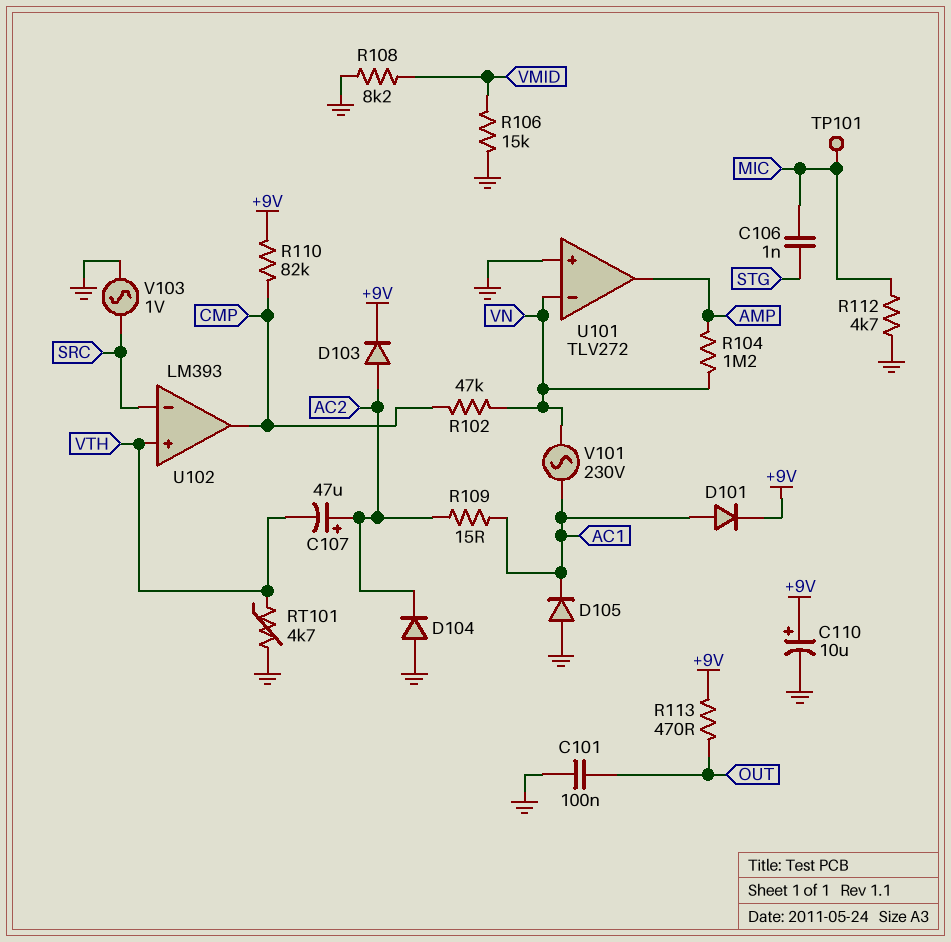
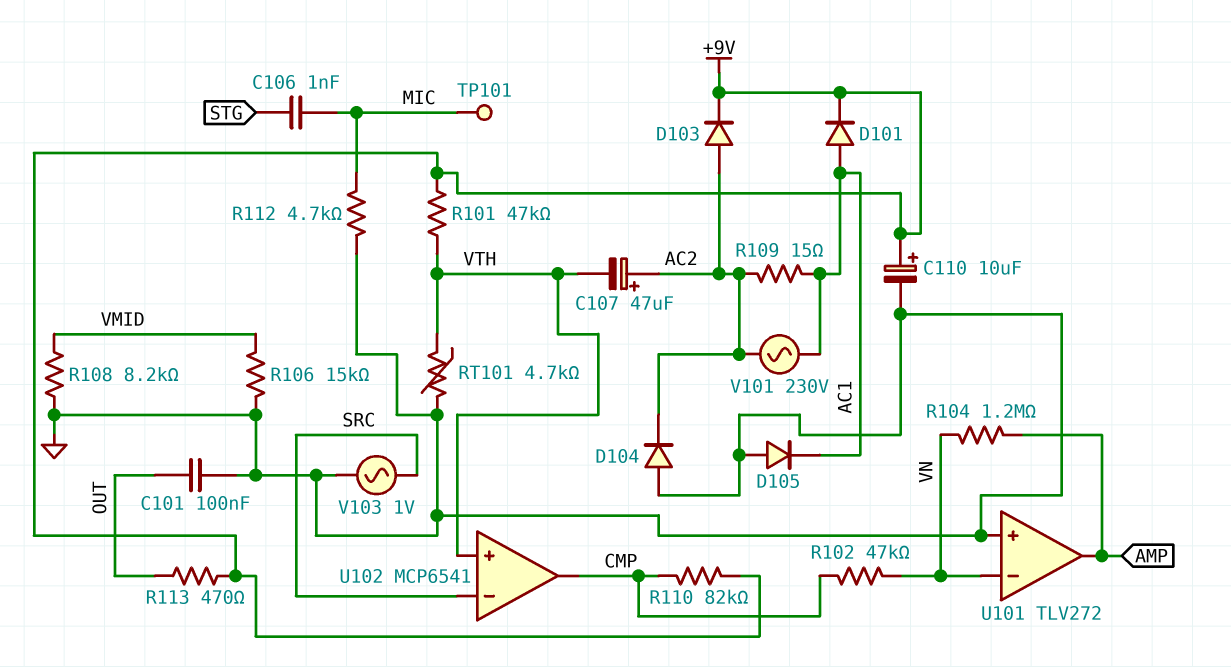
R101: none -> 47k (+9V, VTH)
U102: LM393 -> MCP6541
V101: AC 230V (AC1, VN) -> AC 230V (AC1, AC2)

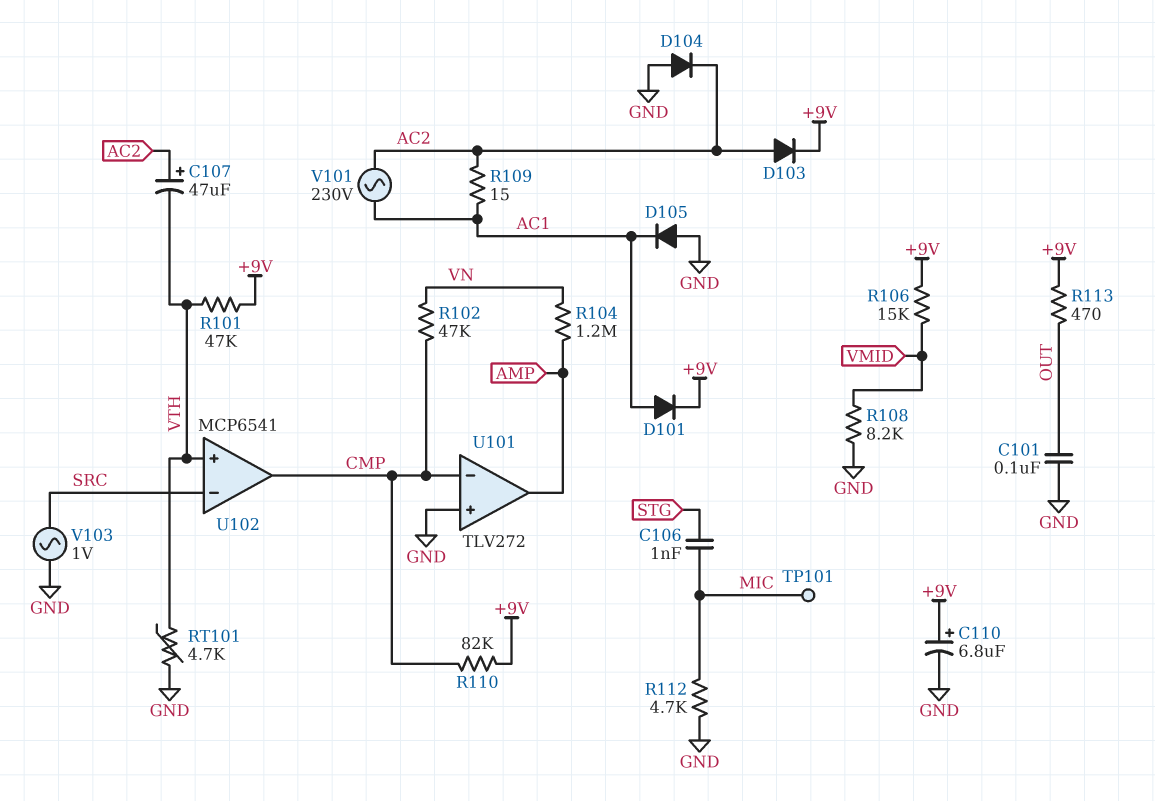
C110: 10uF (plus +9V, minus GND) -> 6.8uF (plus +9V, minus GND)
R106: 15k (GND, VMID) -> 15k (+9V, VMID)
U101 pin in-: VN -> CMP

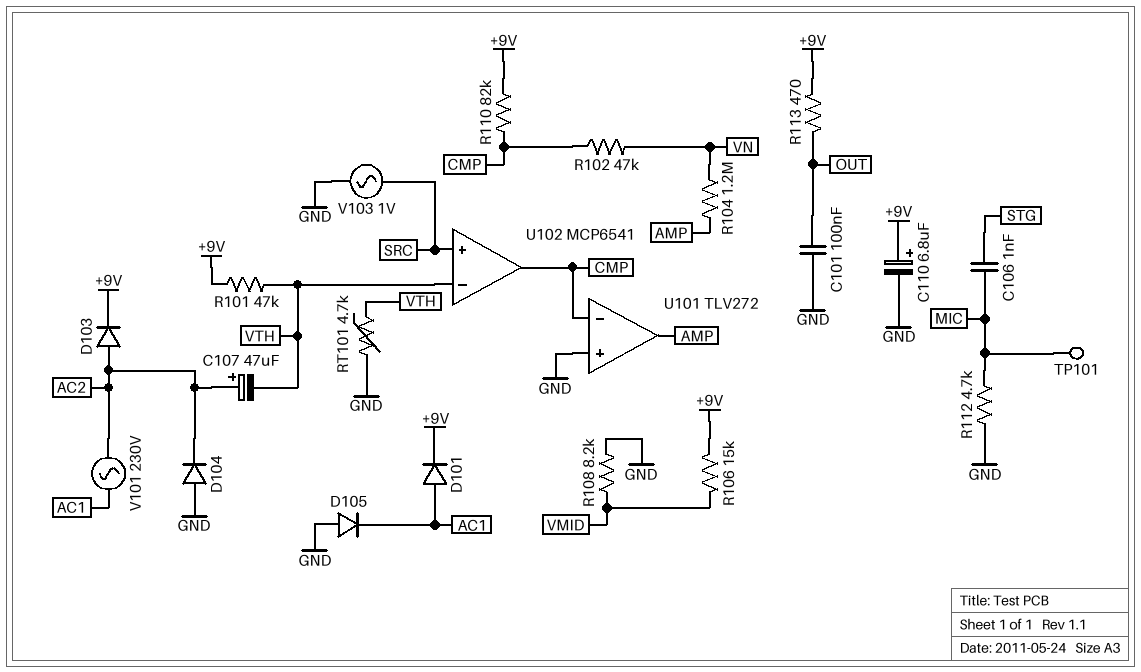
R109: 15 (AC1, AC2) -> none
U102 pin in+: VTH -> SRC
U102 pin in-: SRC -> VTH

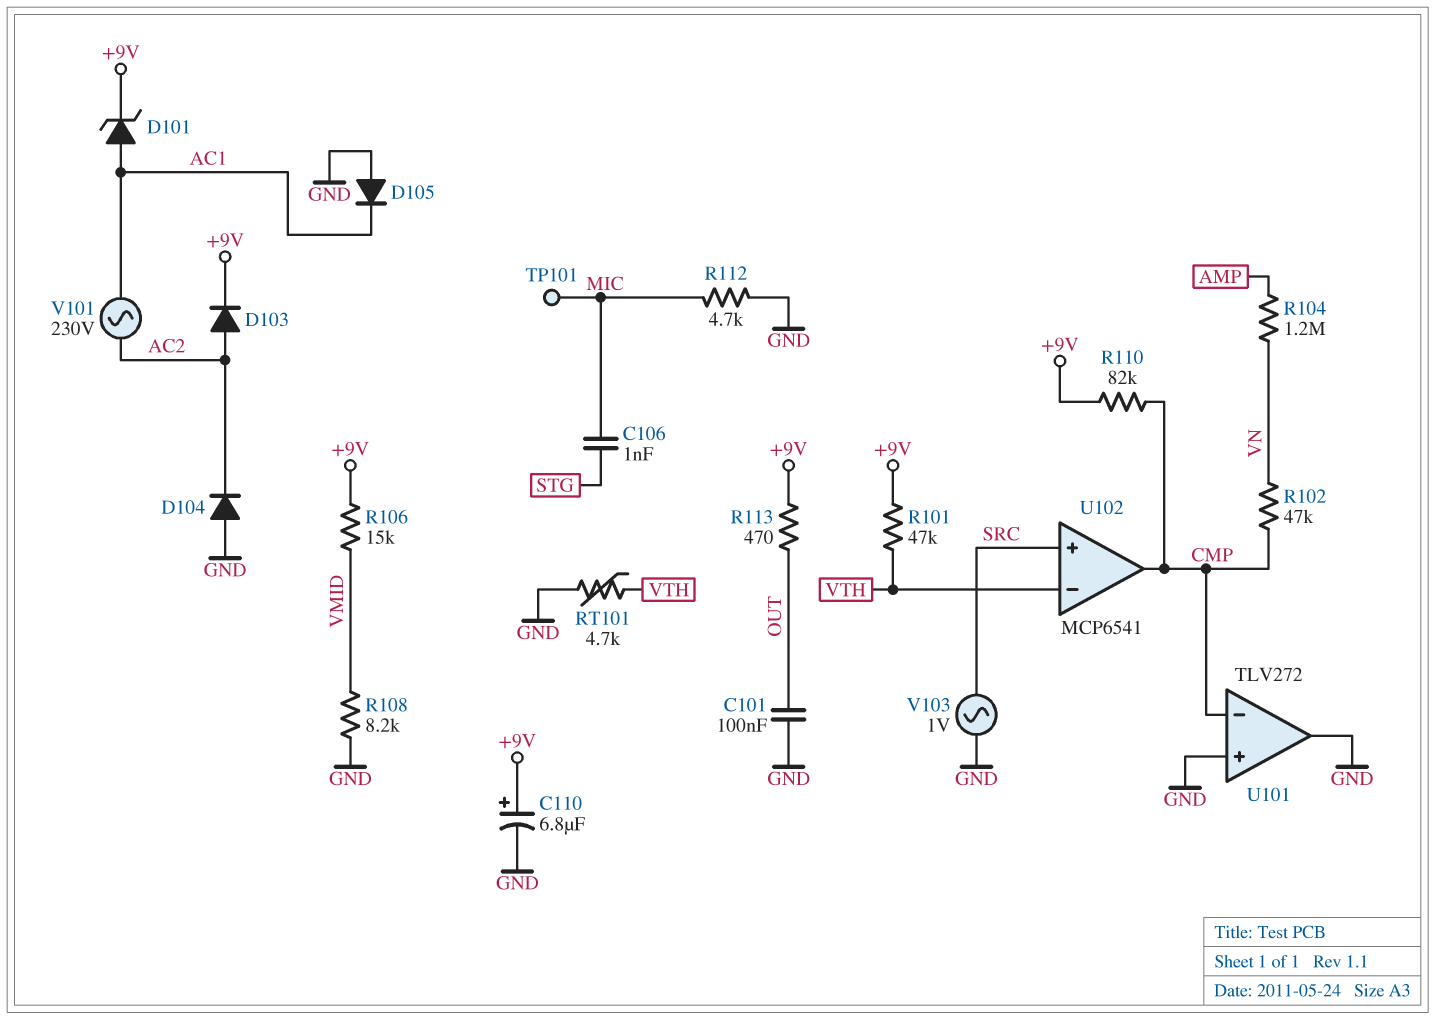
C107: 47uF (plus AC2, minus VTH) -> none
D101: diode (A AC1, K +9V) -> zener (A AC1, K +9V)
U101 pin out: AMP -> GND

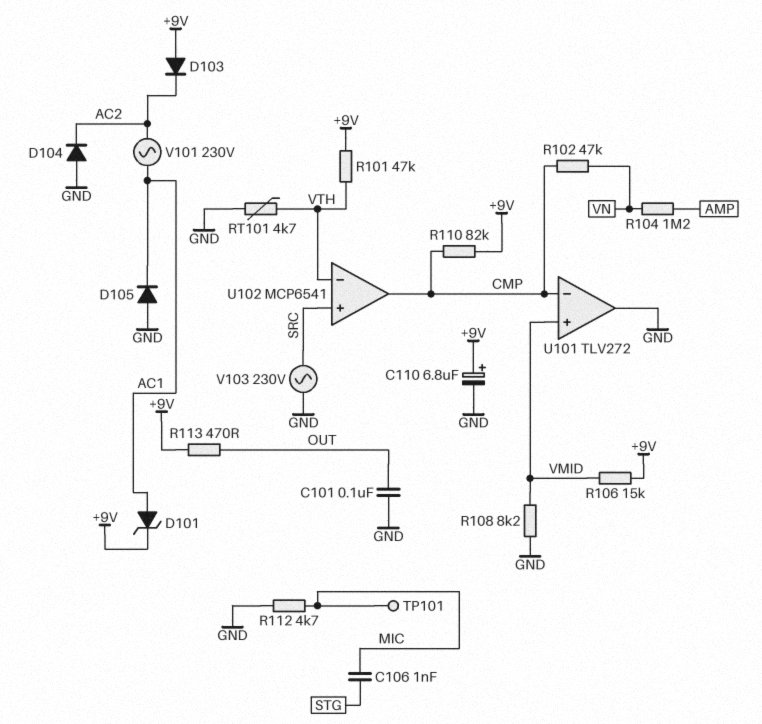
D103: diode (A AC2, K +9V) -> diode (A +9V, K AC2)
U101 pin in+: GND -> VMID
V103: AC 1V (GND, SRC) -> AC 230V (GND, SRC)

